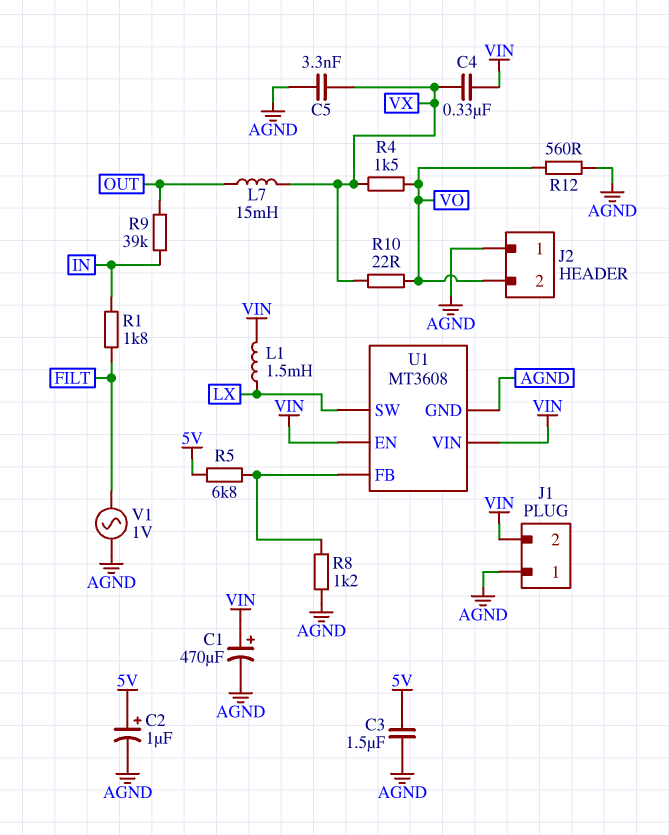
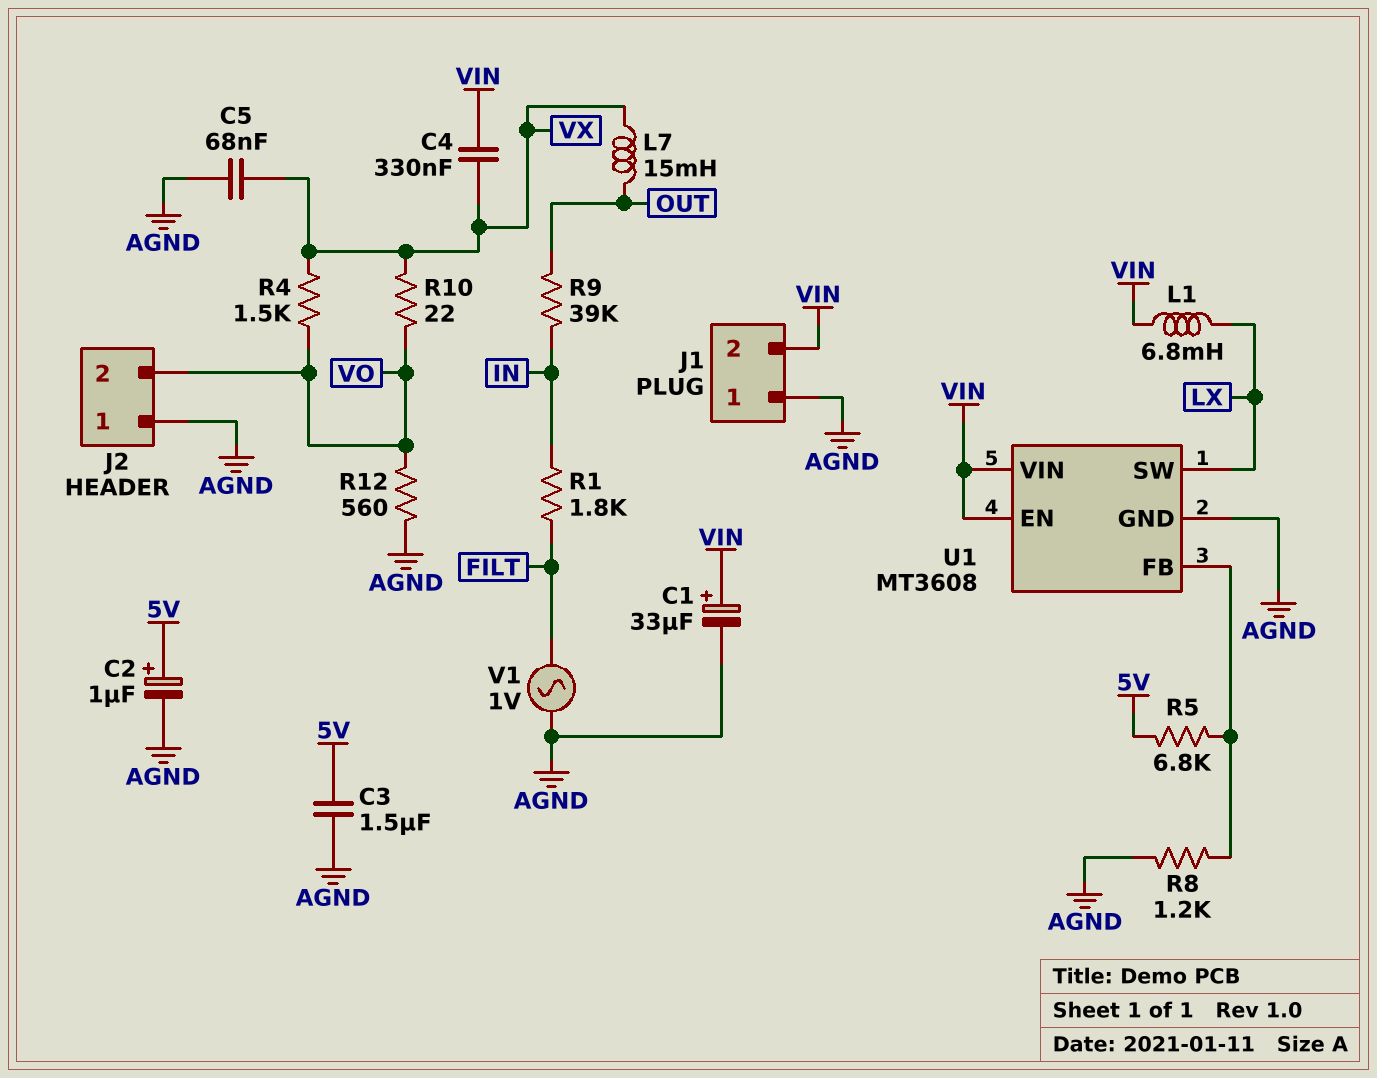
C1: 470uF (plus VIN, minus AGND) -> 33uF (plus VIN, minus AGND)
C5: 3.3nF (AGND, VX) -> 68nF (AGND, VX)
L1: 1.5mH (LX, VIN) -> 6.8mH (LX, VIN)

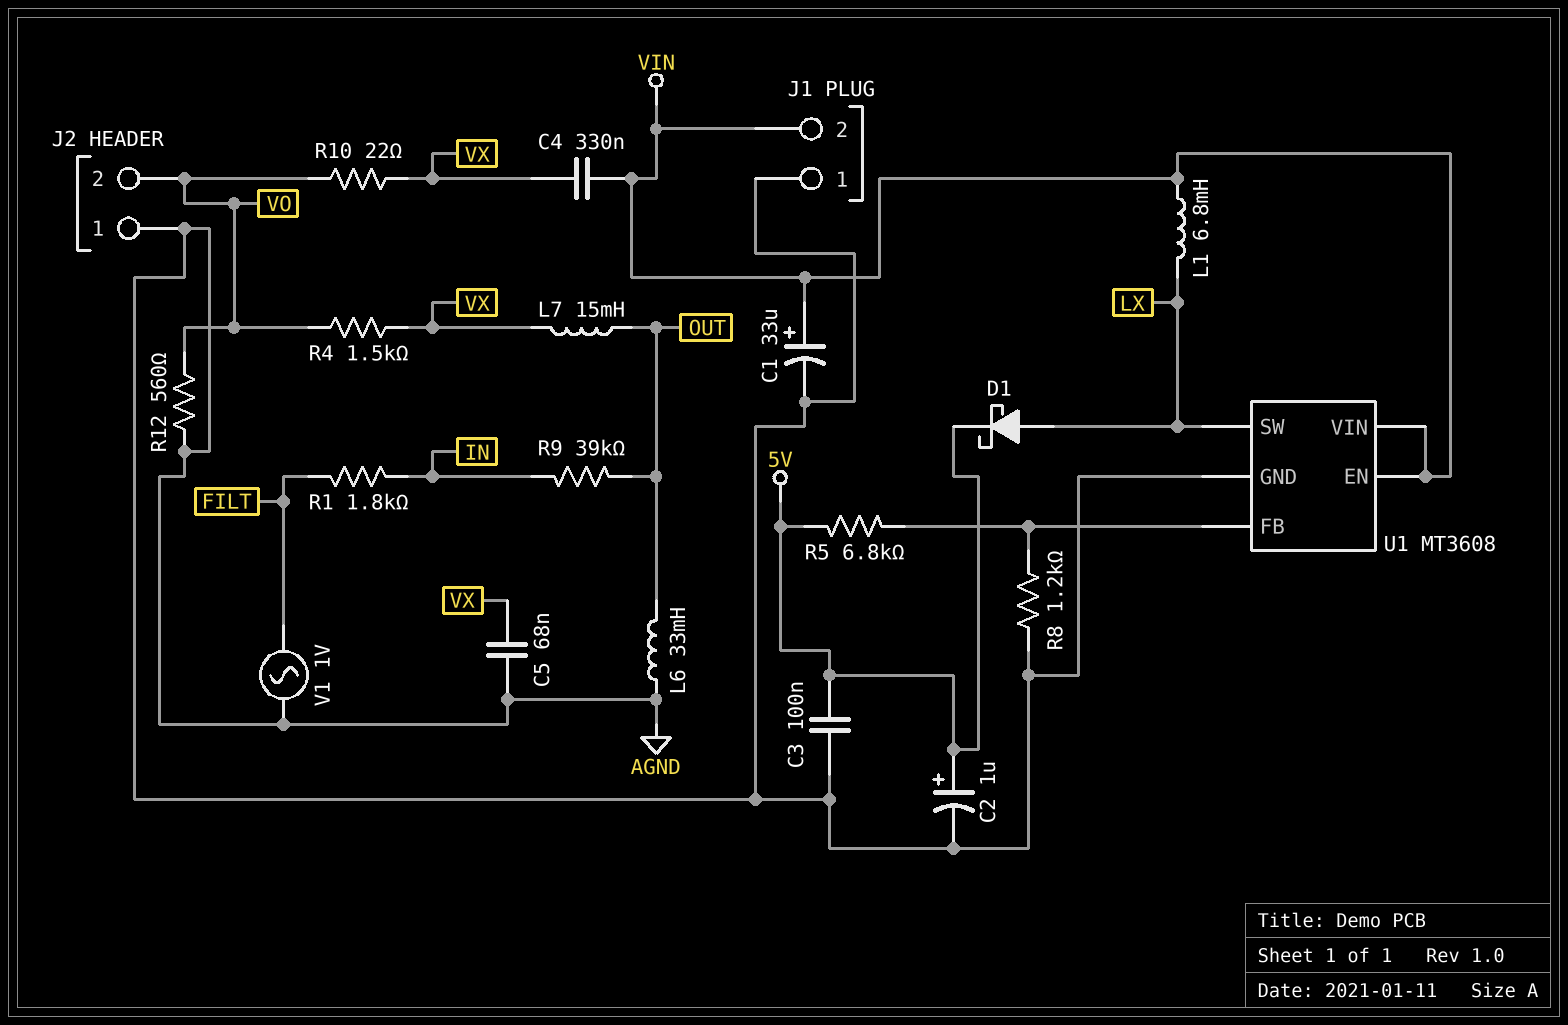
C3: 1.5uF (5V, AGND) -> 100nF (5V, AGND)
D1: none -> schottky (A LX, K 5V)
L6: none -> 33mH (AGND, OUT)

